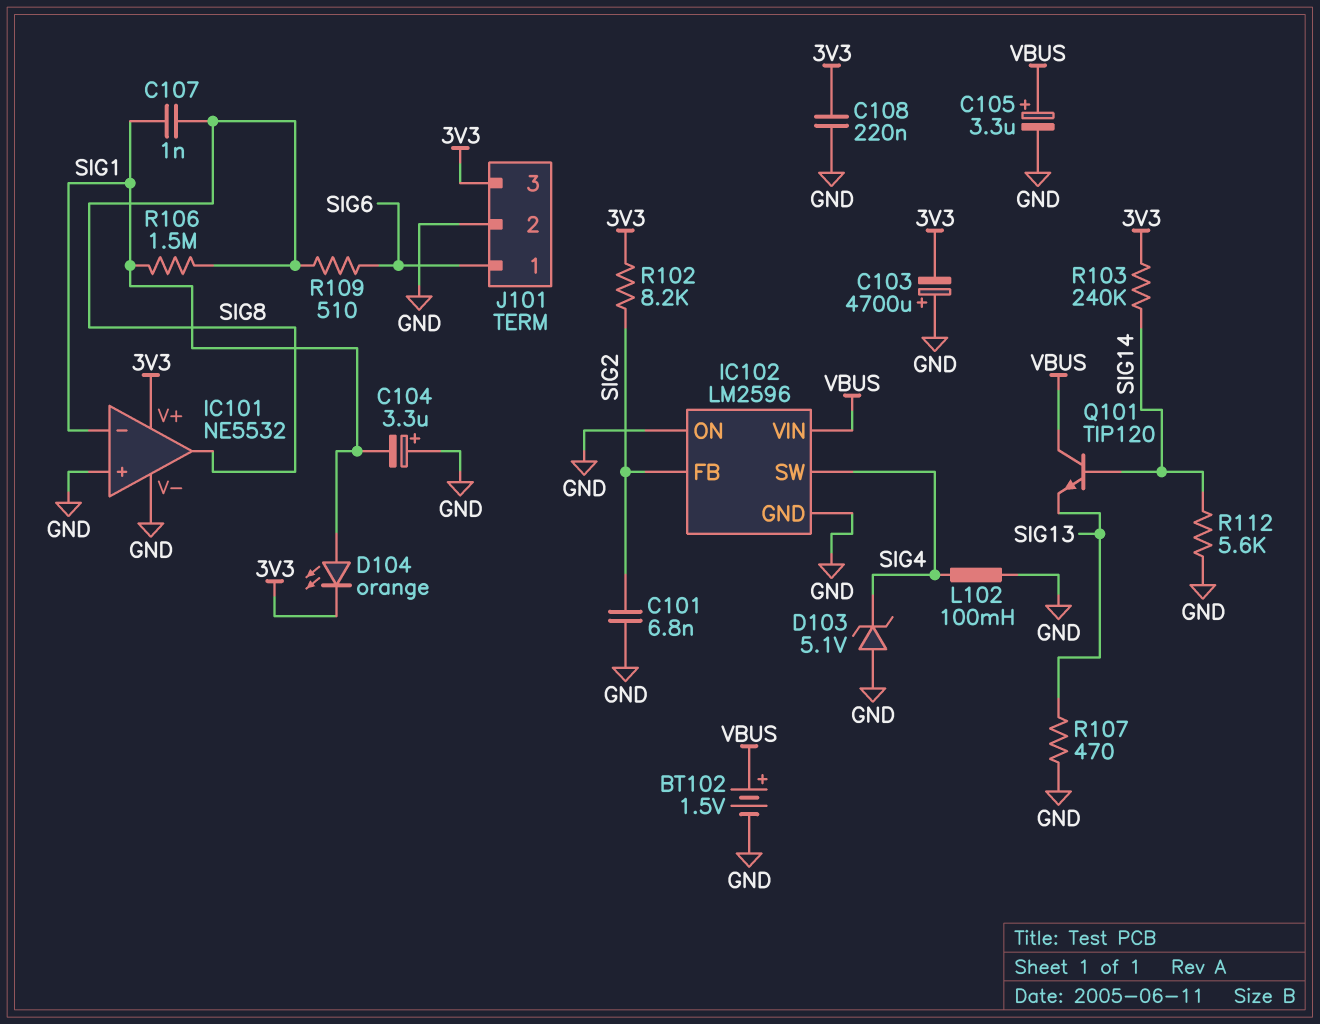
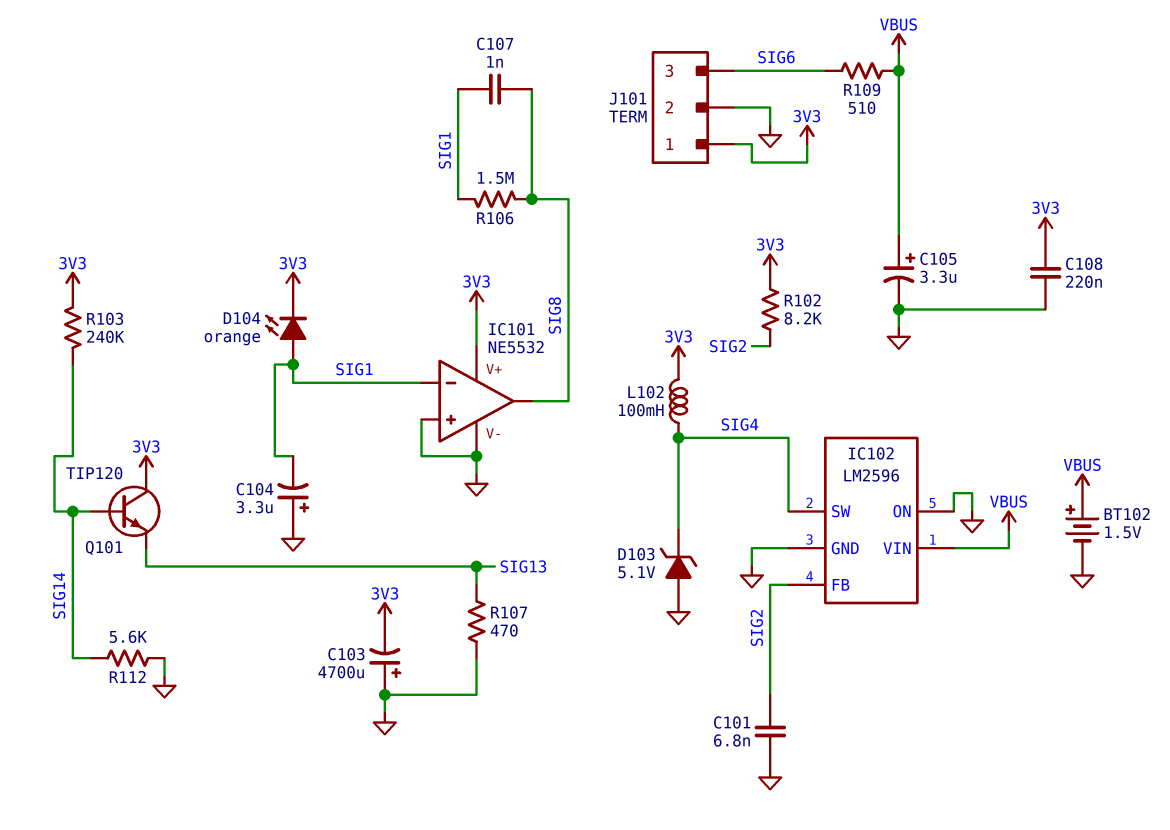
J101 pin 1: SIG6 -> 3V3
J101 pin 3: 3V3 -> SIG6
L102: 100mH (GND, SIG4) -> 100mH (3V3, SIG4)
Q101: NPN TIP120 (B SIG14, C VBUS, E SIG13) -> NPN TIP120 (B SIG14, C 3V3, E SIG13)
R109: 510 (SIG6, SIG8) -> 510 (SIG6, VBUS)

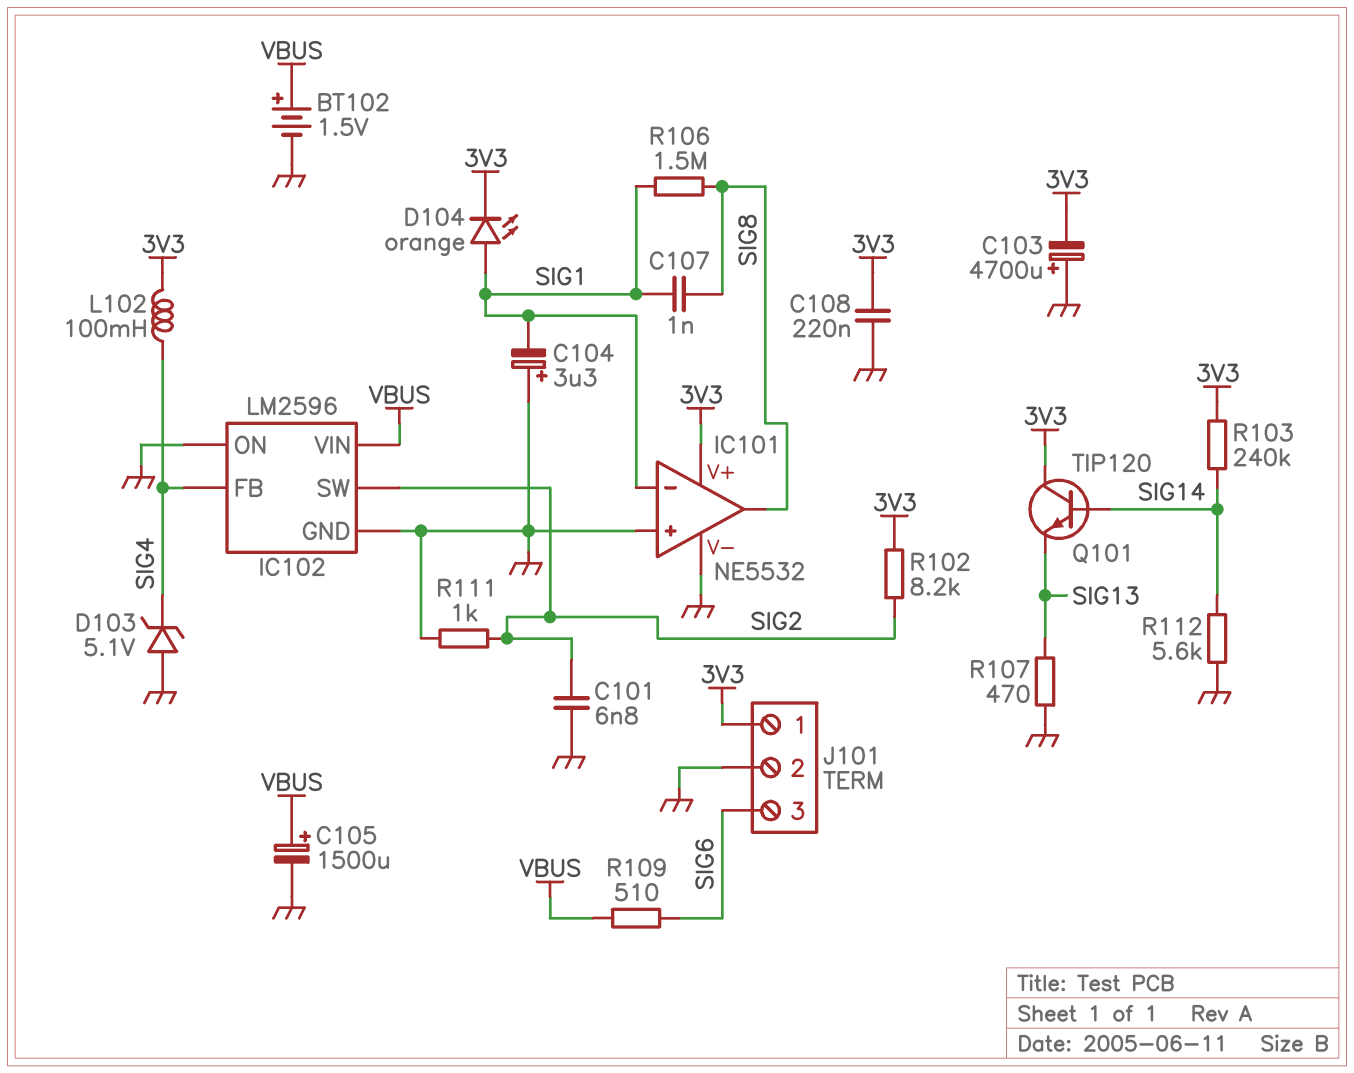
C105: 3.3uF (plus VBUS, minus GND) -> 1500uF (plus VBUS, minus GND)
IC102 pin FB: SIG2 -> SIG4
IC102 pin SW: SIG4 -> SIG2
R111: none -> 1k (GND, SIG2)

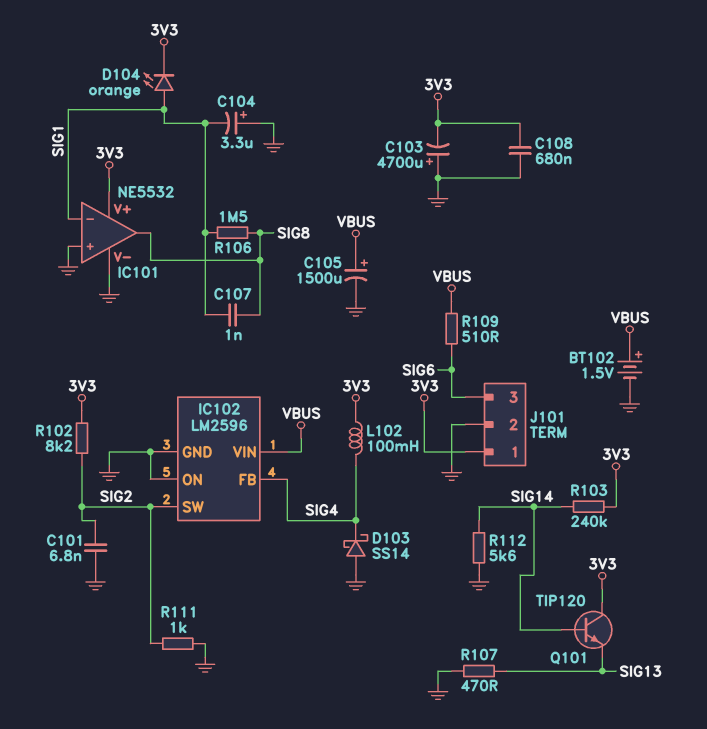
C108: 220nF (3V3, GND) -> 680nF (3V3, GND)
D103: zener 5.1V (A GND, K SIG4) -> schottky SS14 (A GND, K SIG4)

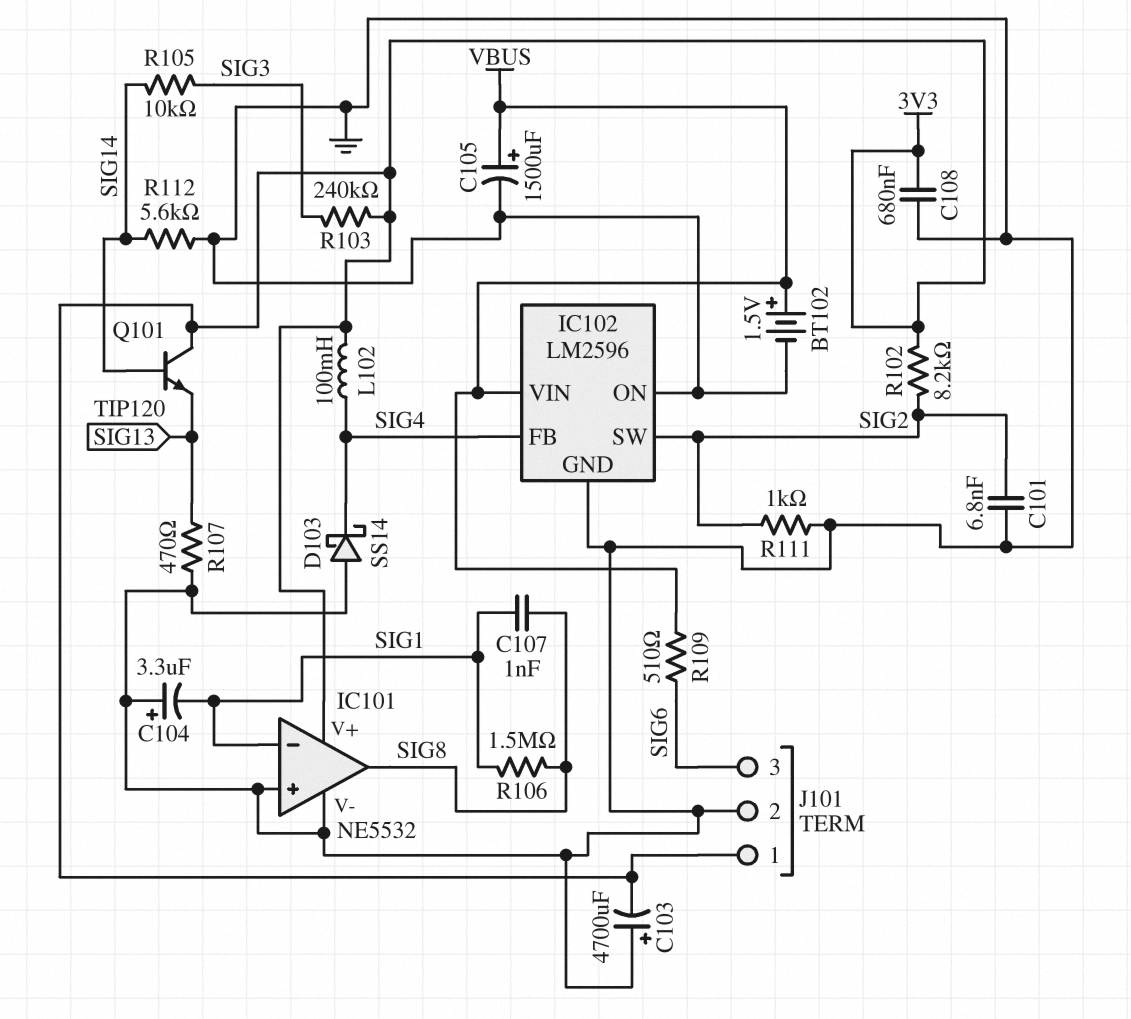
D104: LED orange (A SIG1, K 3V3) -> none
R103: 240k (3V3, SIG14) -> 240k (3V3, SIG3)
R105: none -> 10k (SIG3, SIG14)

